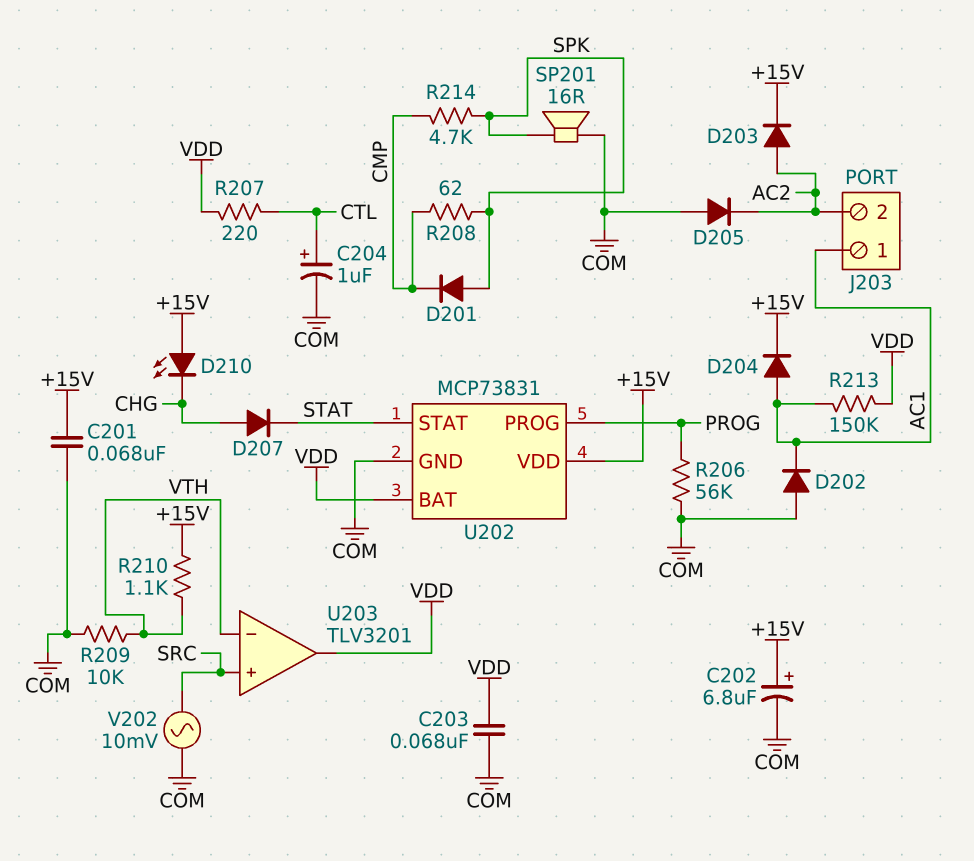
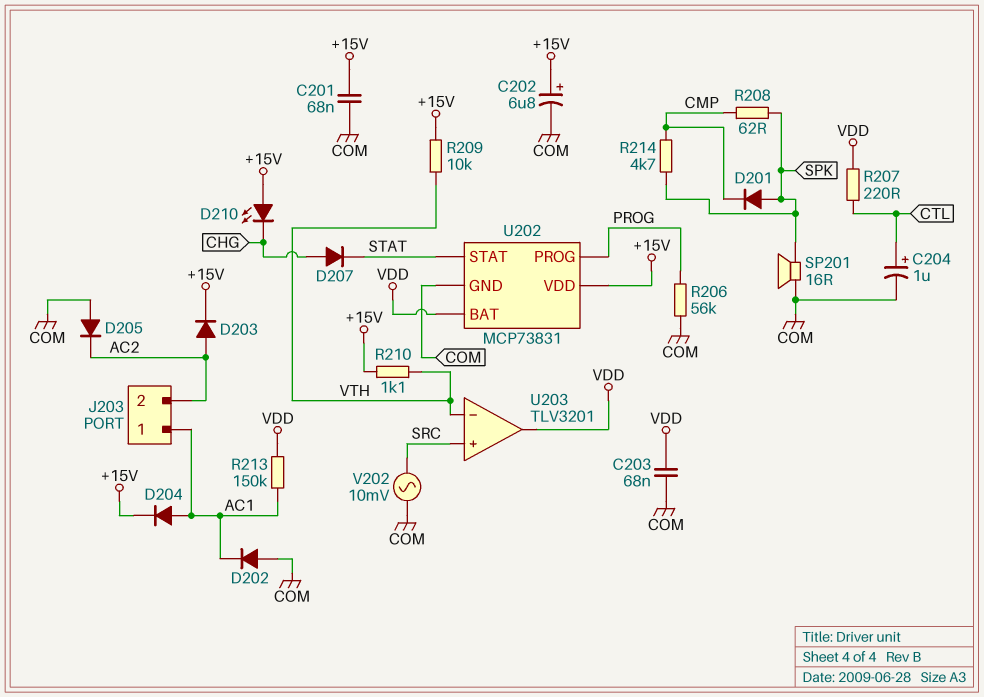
R209: 10k (COM, VTH) -> 10k (+15V, VTH)

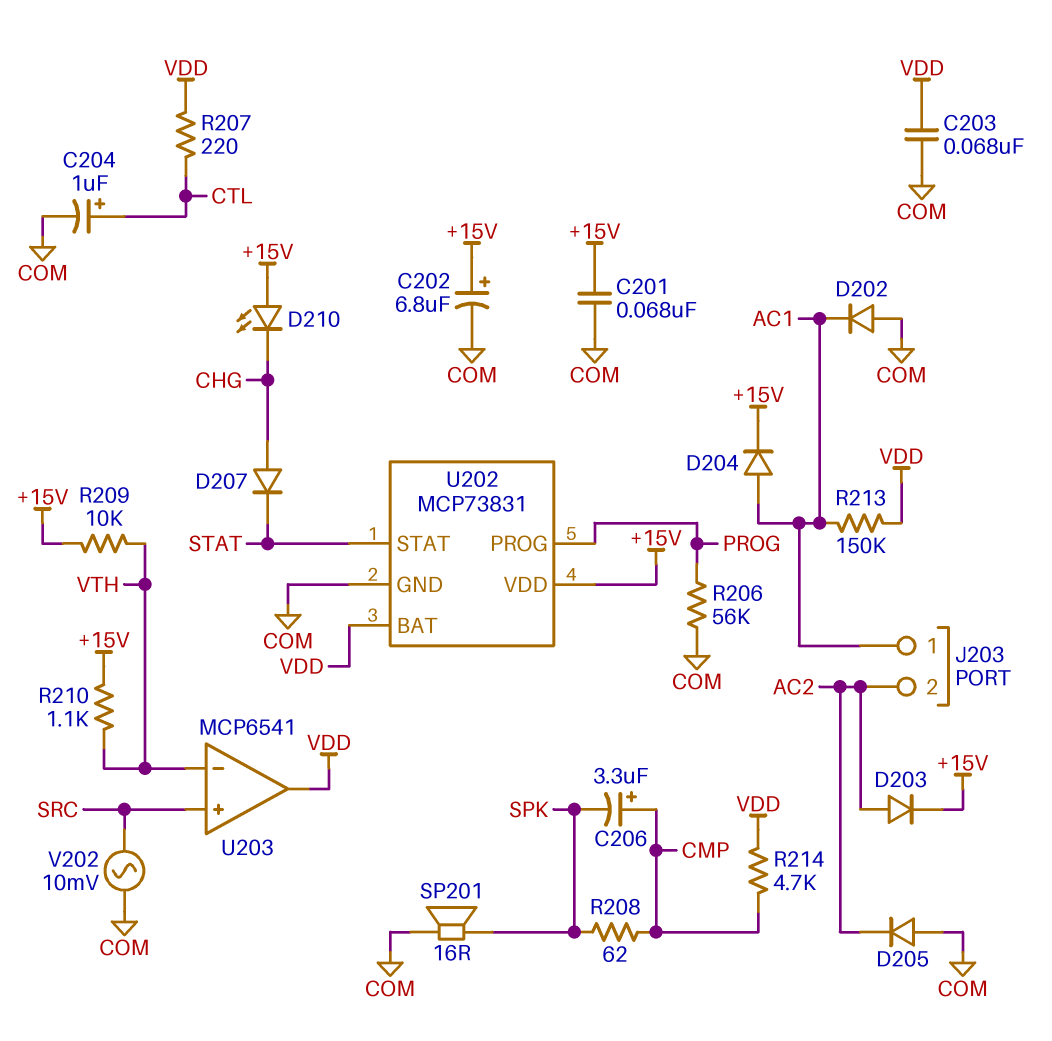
C206: none -> 3.3uF (plus CMP, minus SPK)
D201: diode (A SPK, K CMP) -> none
R214: 4.7k (CMP, SPK) -> 4.7k (CMP, VDD)
U203: TLV3201 -> MCP6541

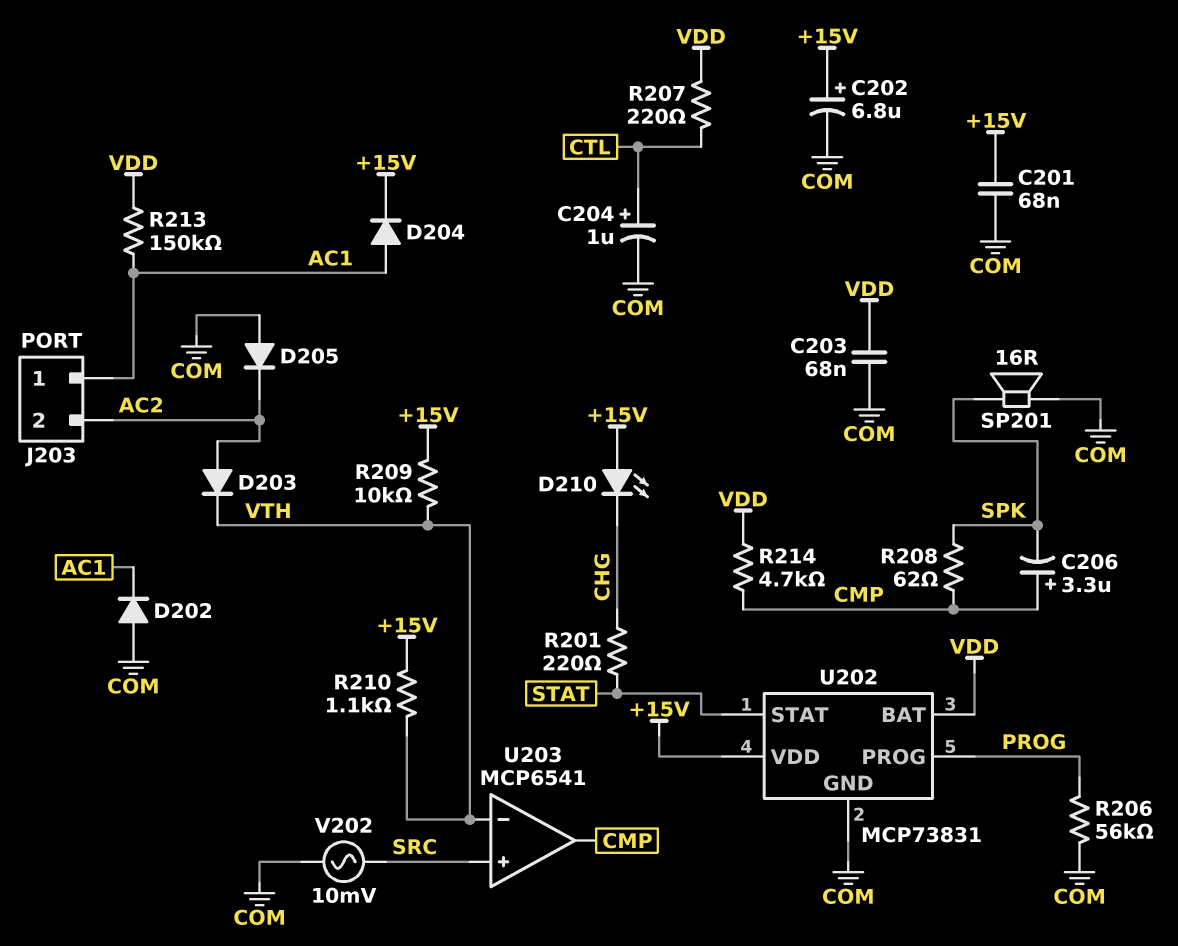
D203: diode (A AC2, K +15V) -> diode (A AC2, K VTH)
D207: diode (A CHG, K STAT) -> none
R201: none -> 220 (CHG, STAT)
U203 pin out: VDD -> CMP

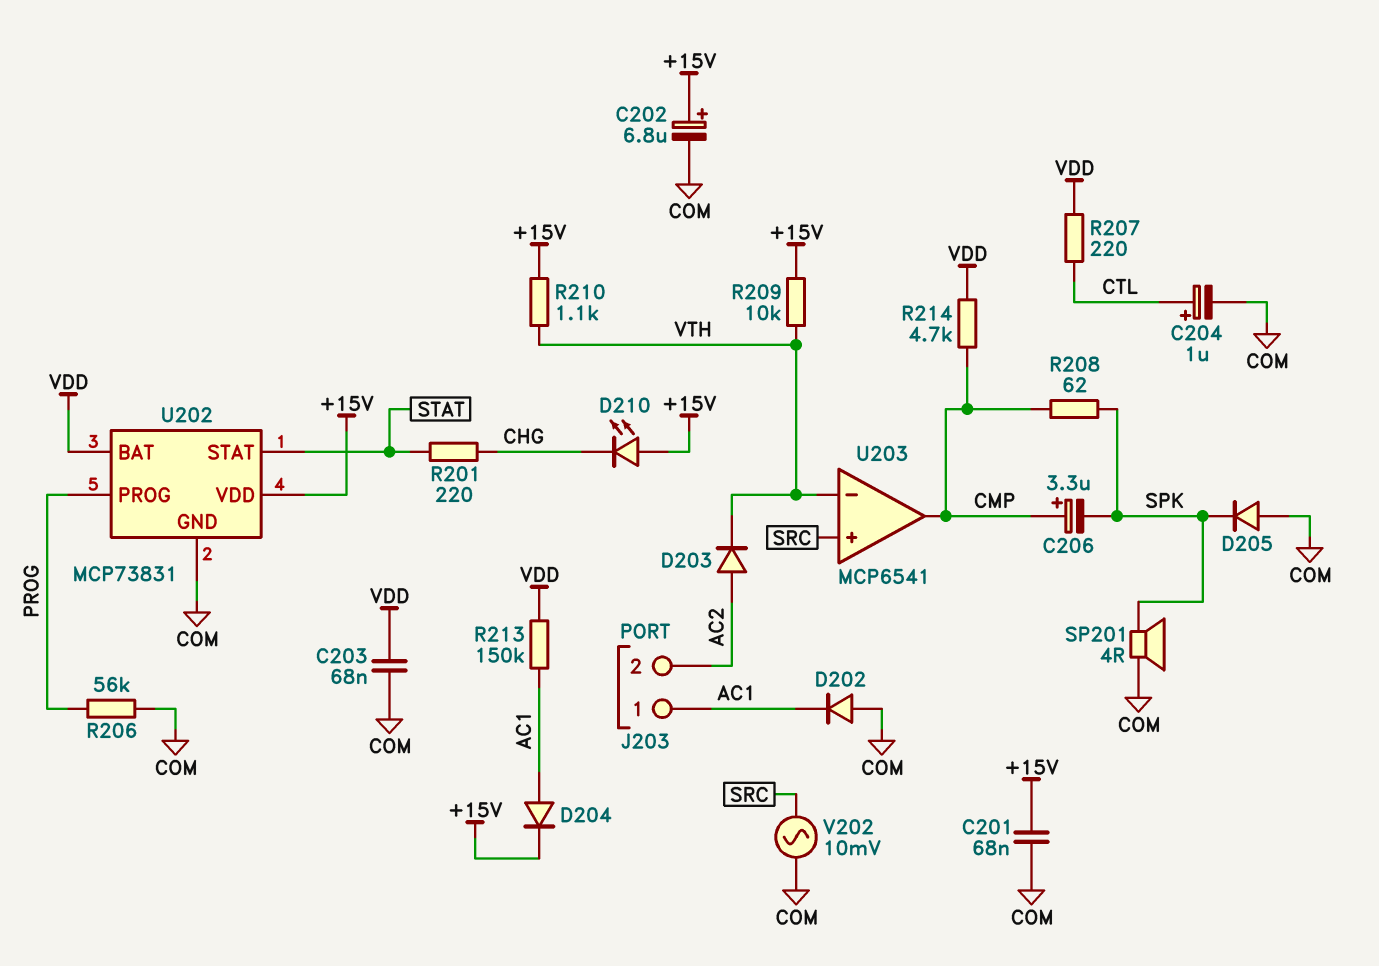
D205: diode (A COM, K AC2) -> diode (A COM, K SPK)
SP201: speaker 16R (COM, SPK) -> speaker 4R (COM, SPK)

